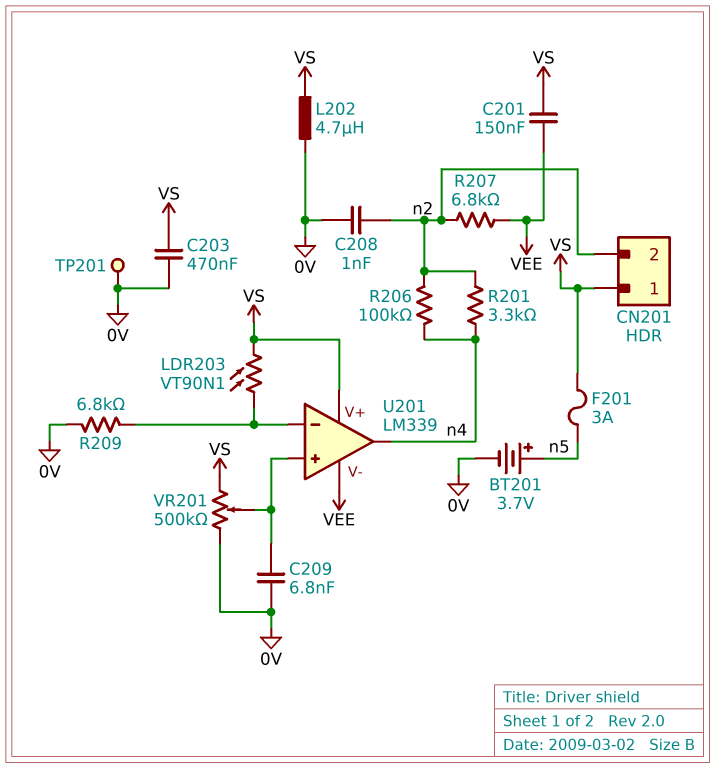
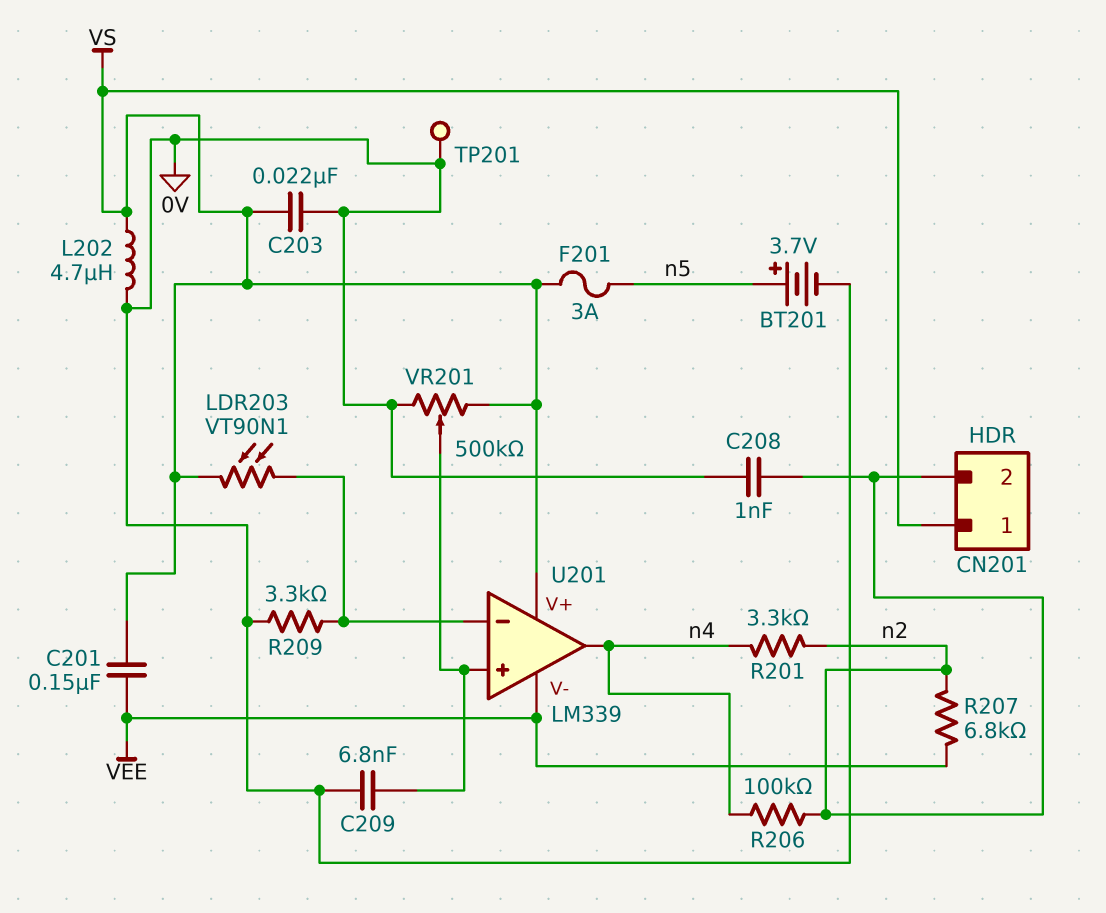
C203: 470nF (0V, VS) -> 22nF (0V, VS)
R209: 6.8k (0V, U201/in-) -> 3.3k (0V, U201/in-)

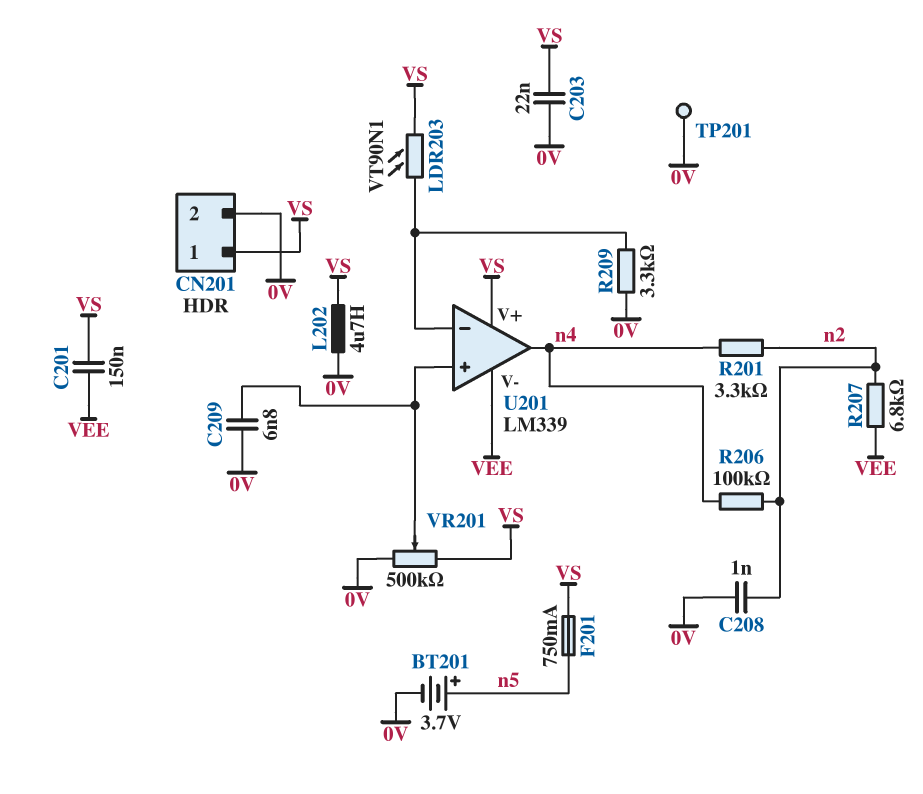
CN201 pin 2: n2 -> 0V
F201: 3A (VS, n5) -> 750mA (VS, n5)

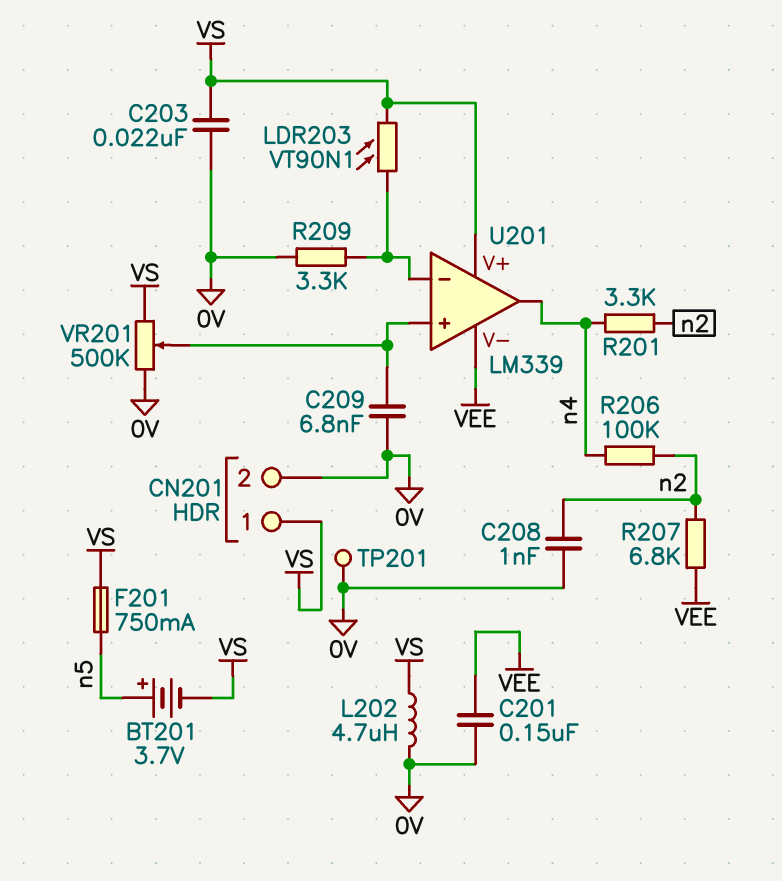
BT201: 3.7V (plus n5, minus 0V) -> 3.7V (plus n5, minus VS)
C201: 150nF (VEE, VS) -> 150nF (0V, VEE)

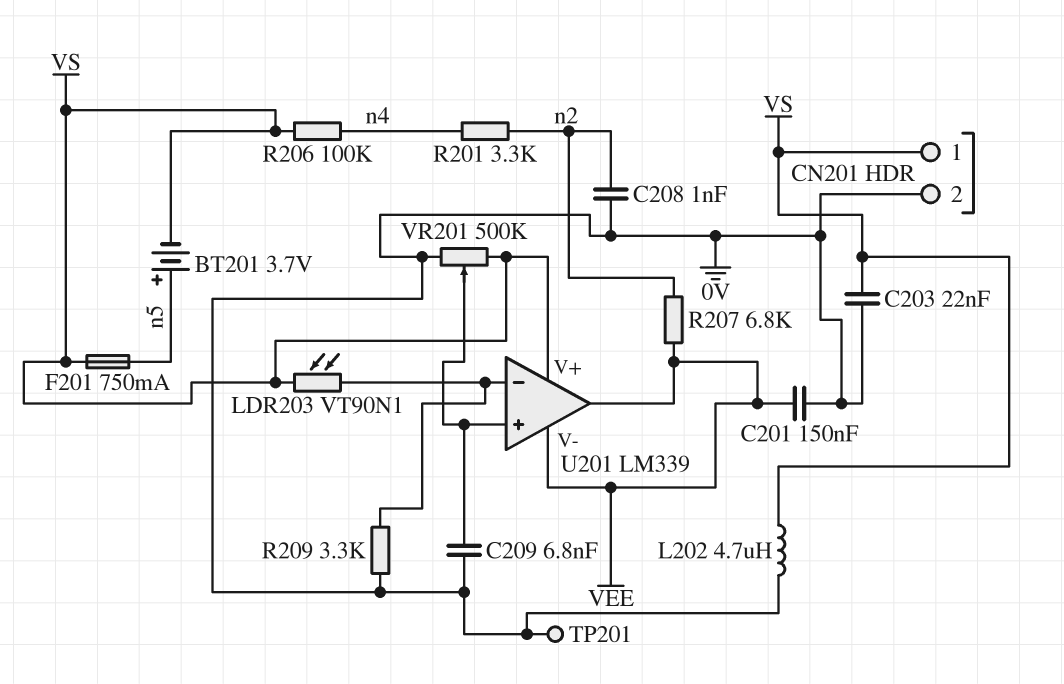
R206: 100k (n2, n4) -> 100k (VS, n4)
U201 pin out: n4 -> VEE

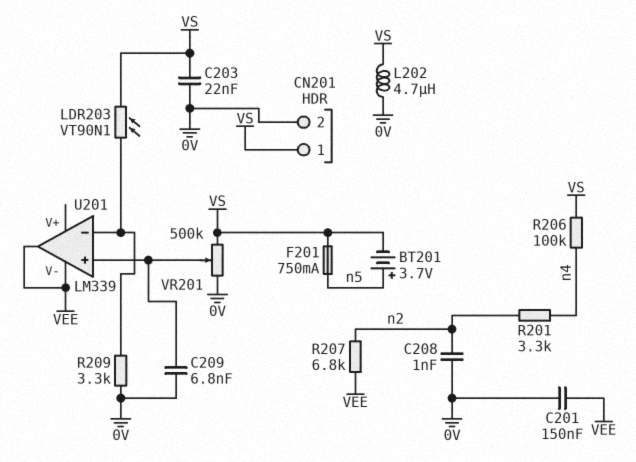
TP201: test point (0V) -> none
U201 pin V+: VS -> none

